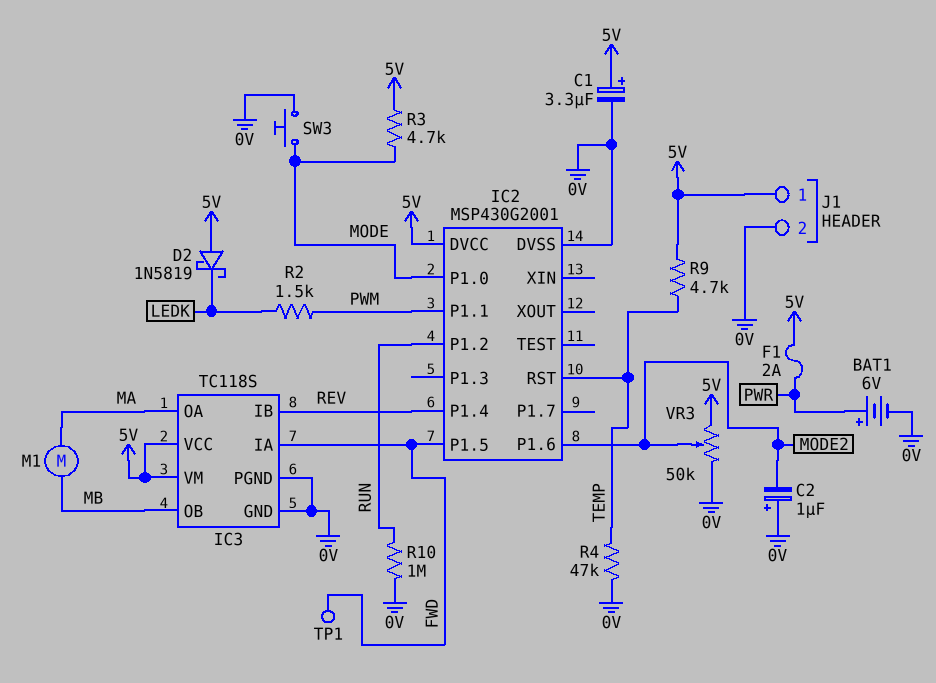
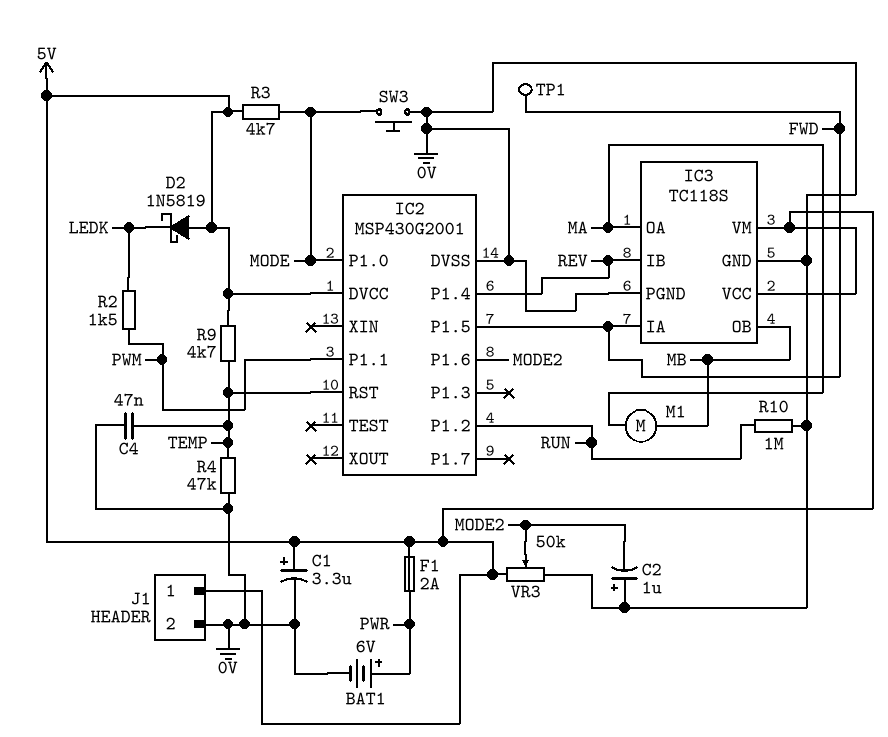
C4: none -> 47nF (0V, TEMP)

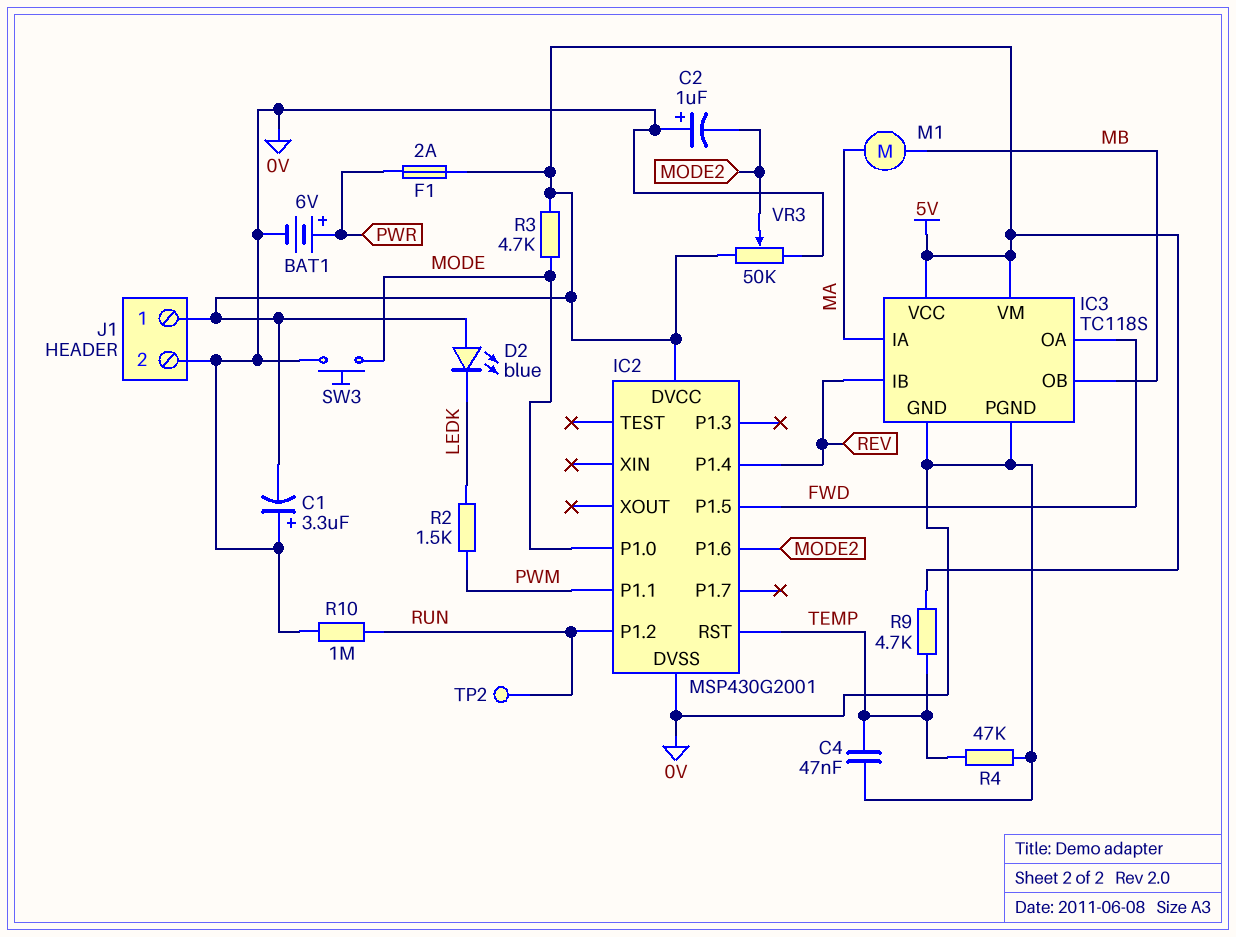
C1: 3.3uF (plus 5V, minus 0V) -> 3.3uF (plus 0V, minus 5V)
D2: schottky 1N5819 (A 5V, K LEDK) -> LED blue (A 5V, K LEDK)
IC3 pin IA: FWD -> MA
IC3 pin OA: MA -> FWD
TP1: test point (FWD) -> none
TP2: none -> test point (RUN)

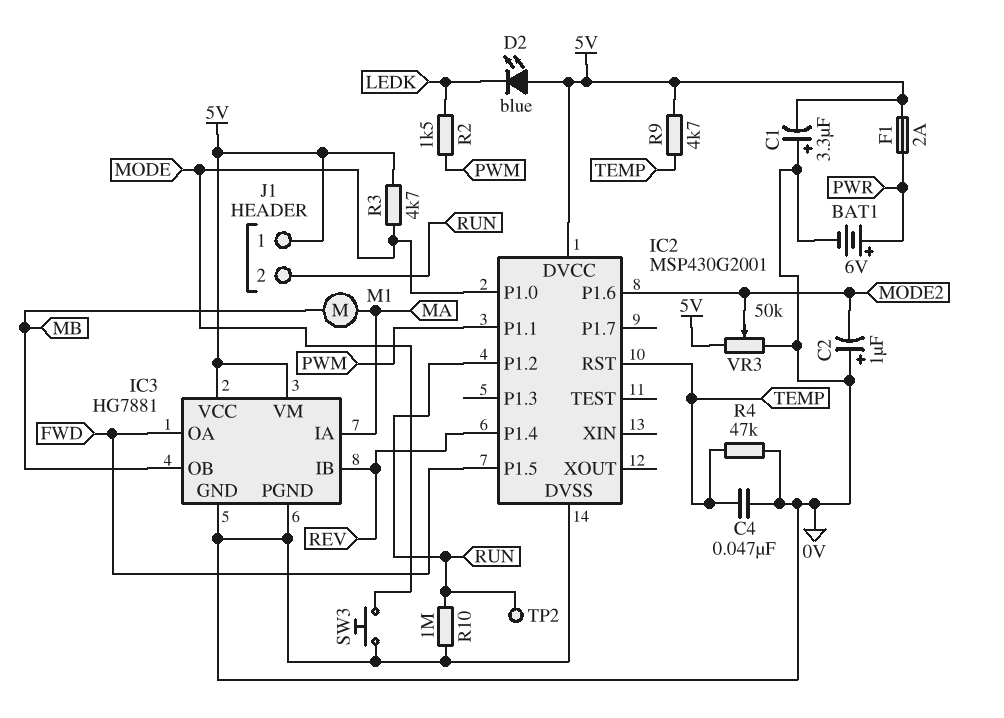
IC3: TC118S -> HG7881
J1 pin 2: 0V -> RUN

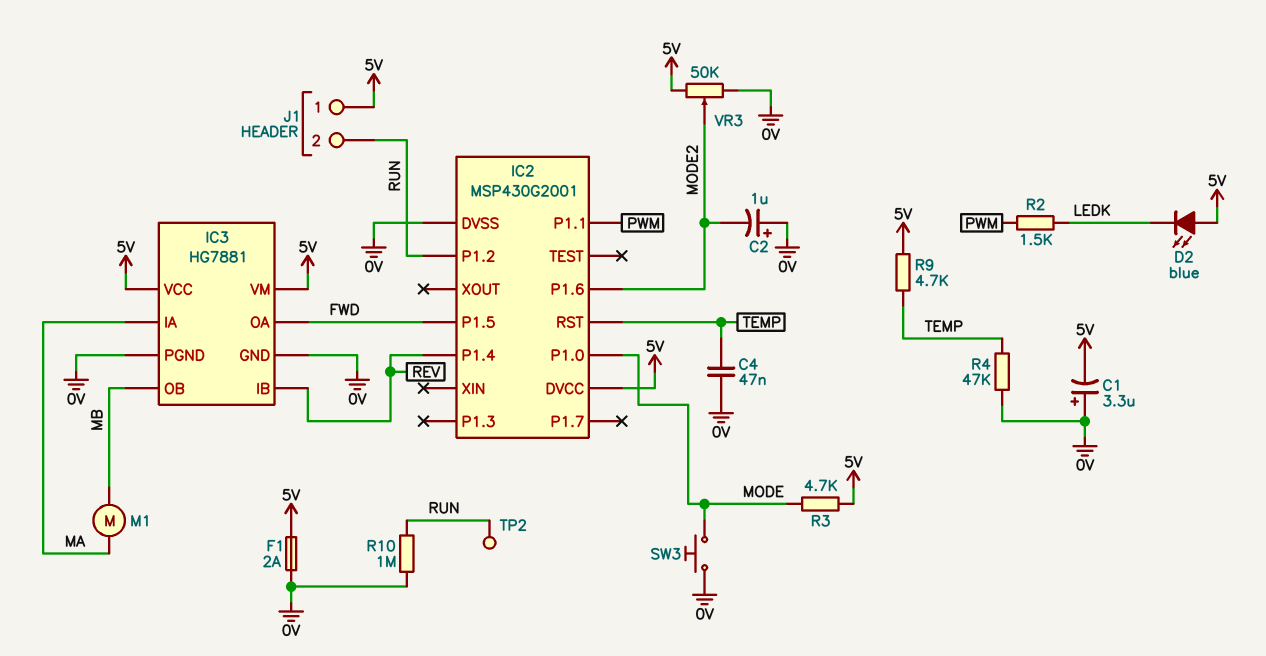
BAT1: 6V (plus PWR, minus 0V) -> none
F1: 2A (5V, PWR) -> 2A (0V, 5V)

